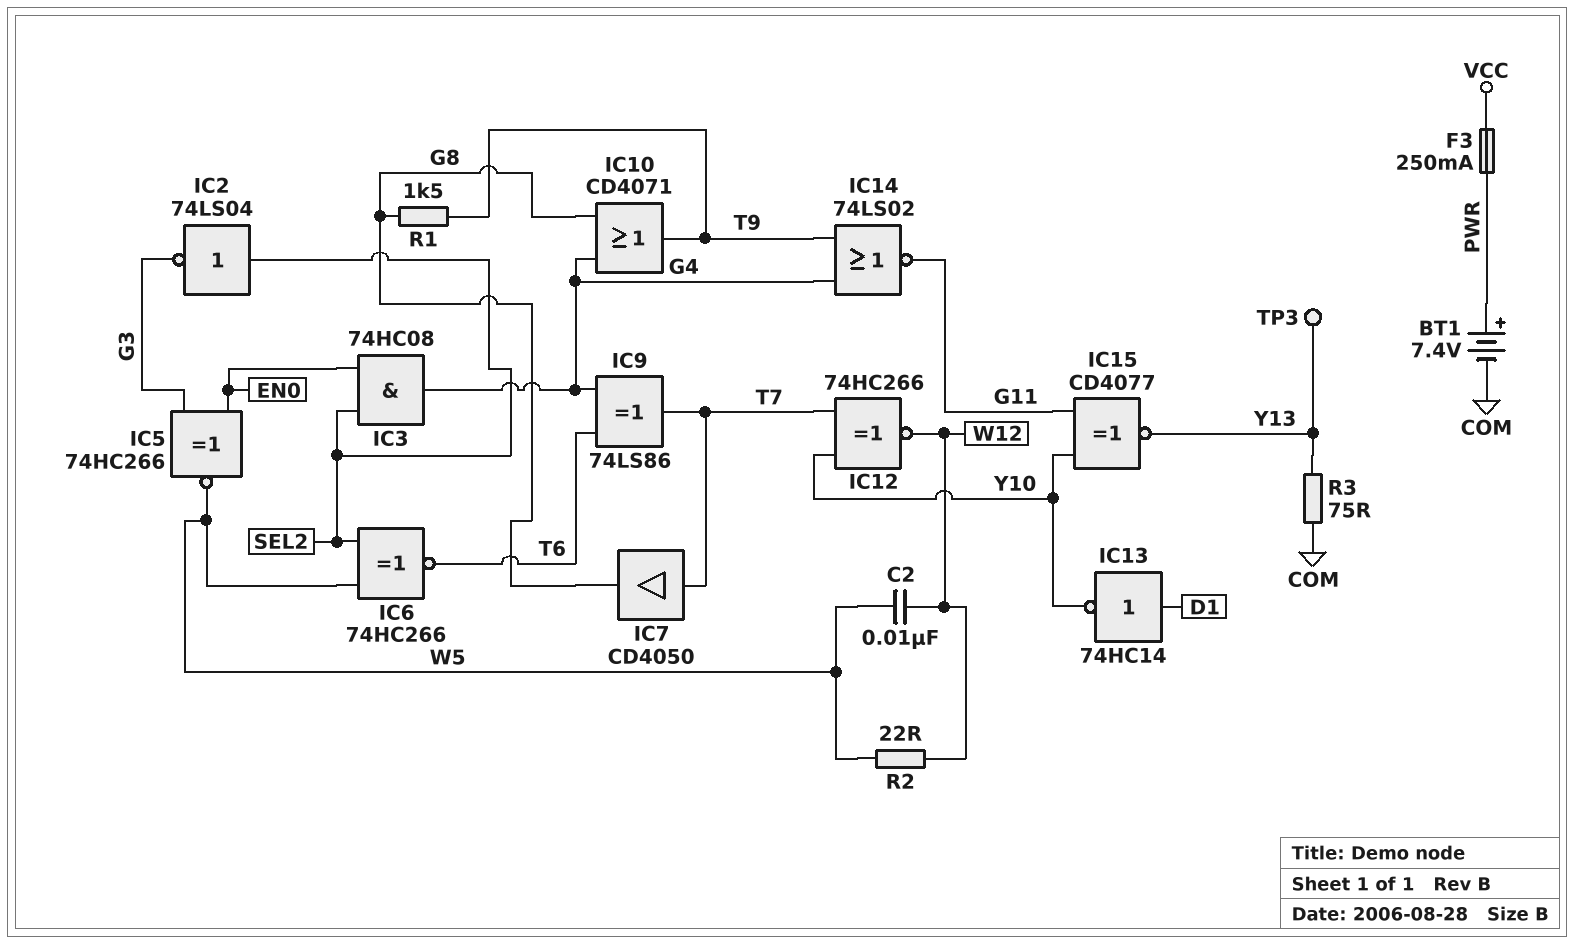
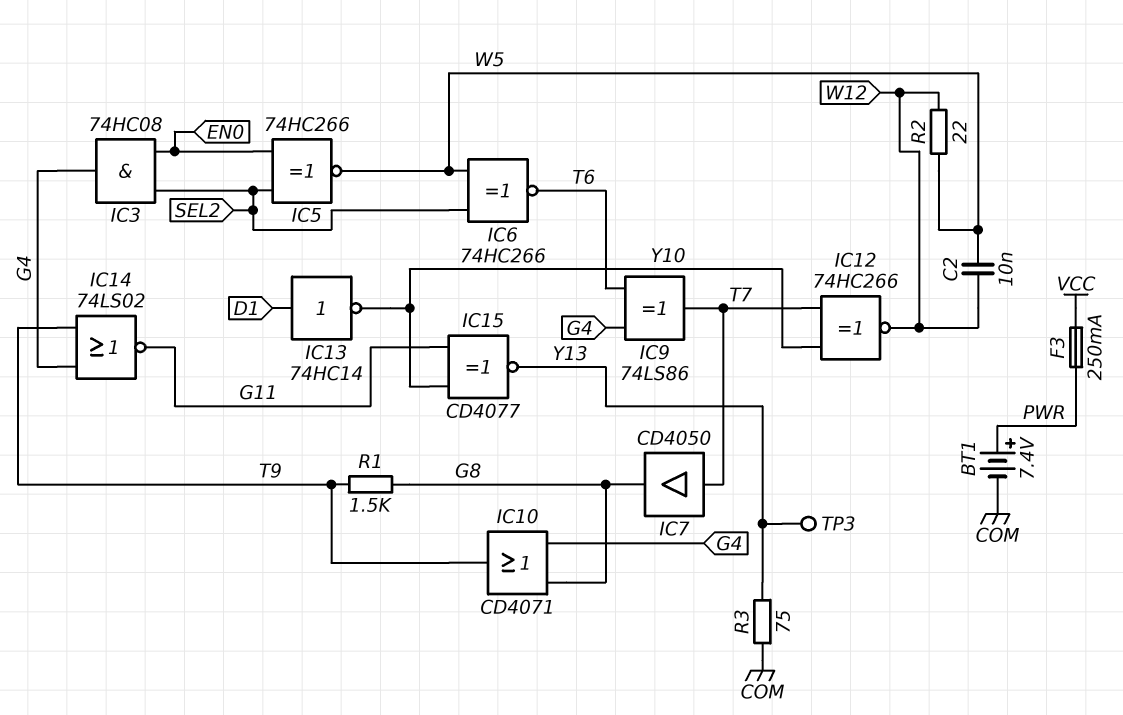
IC2: NOT 74LS04 (in SEL2, out G3) -> none
IC5: XNOR 74HC266 (in EN0, in G3, out W5) -> XNOR 74HC266 (in EN0, in SEL2, out W5)

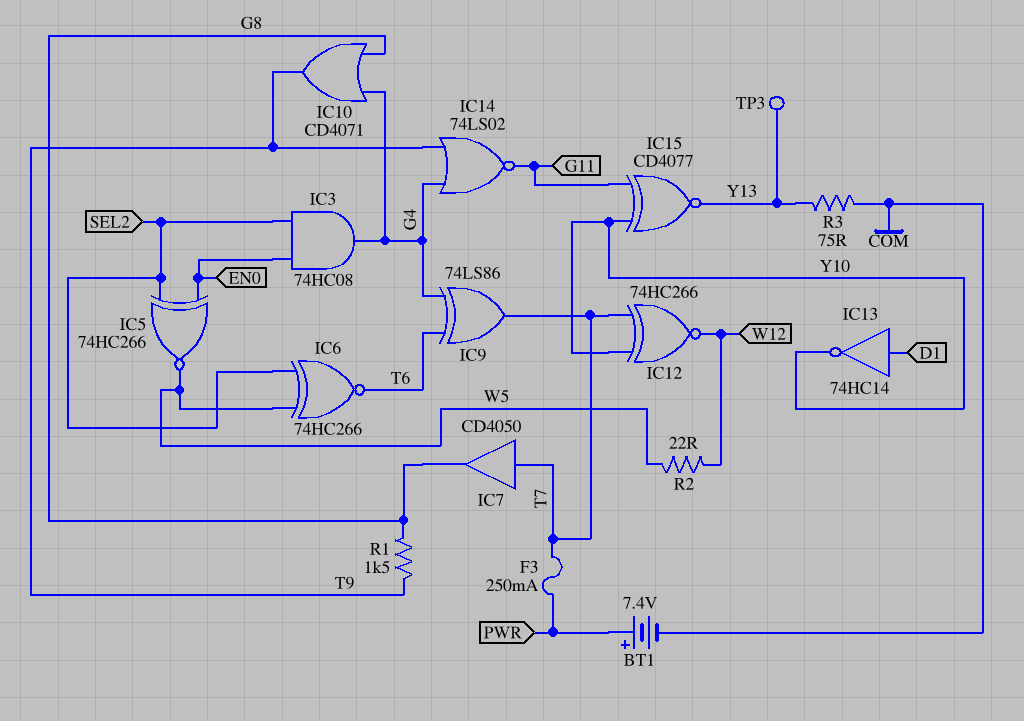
C2: 10nF (W5, W12) -> none
F3: 250mA (PWR, VCC) -> 250mA (PWR, T7)

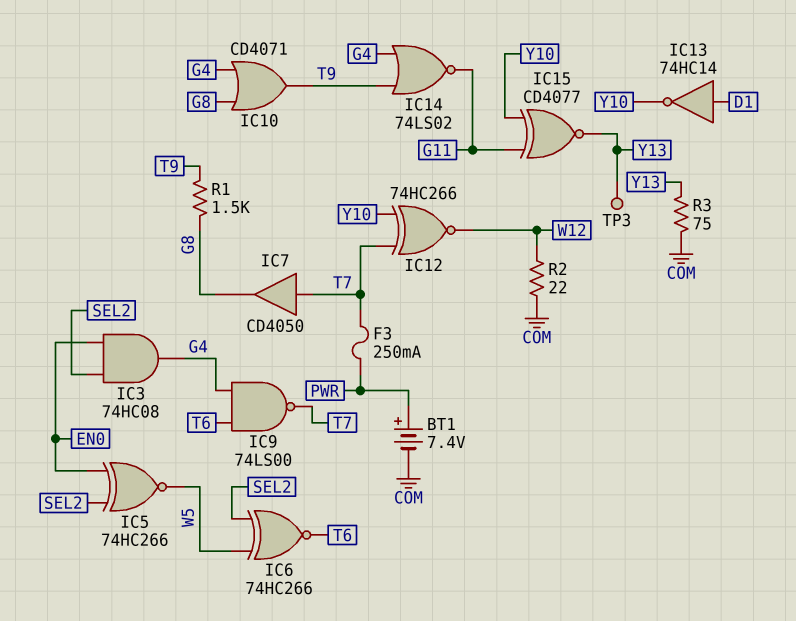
IC9: XOR 74LS86 (in G4, in T6, out T7) -> NAND 74LS00 (in G4, in T6, out T7)
R2: 22 (W5, W12) -> 22 (COM, W12)

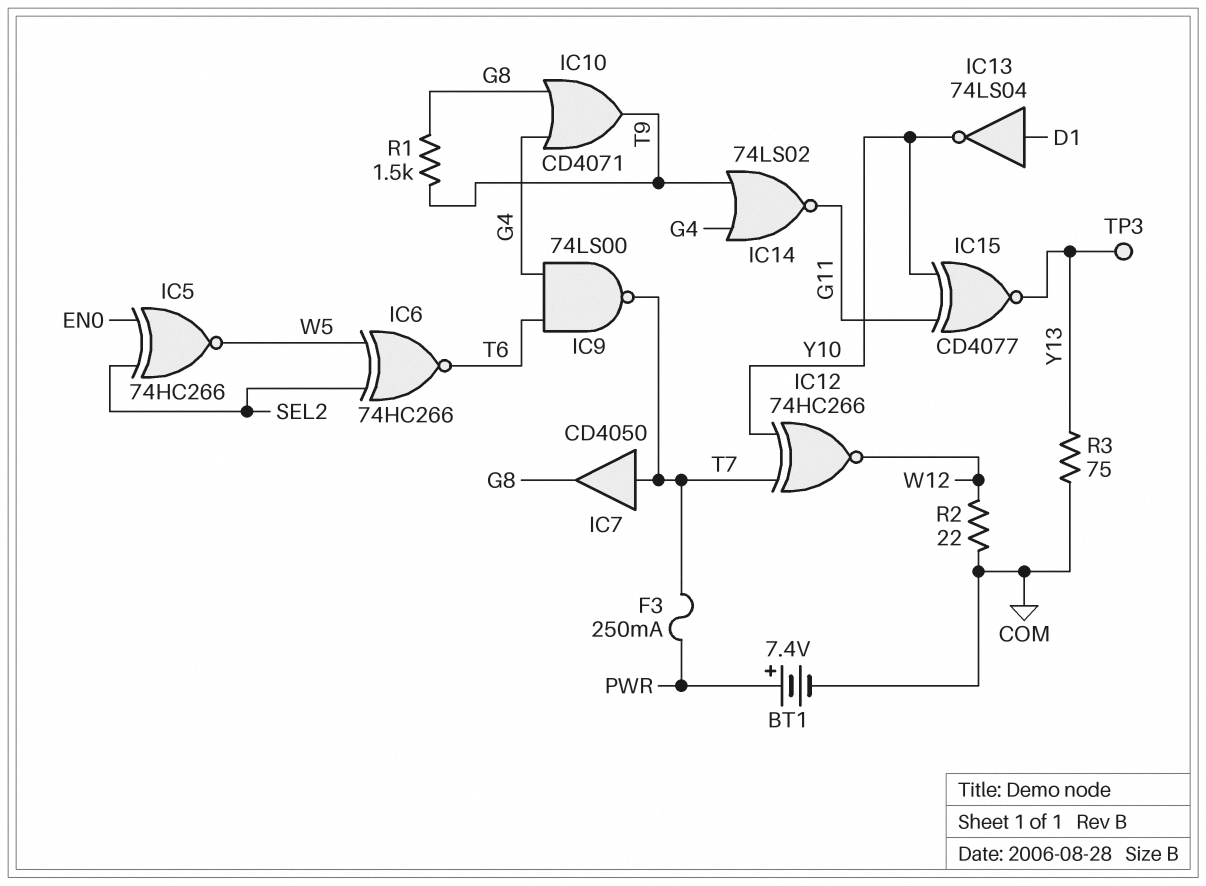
IC3: AND 74HC08 (in EN0, in SEL2, out G4) -> none
IC13: NOT 74HC14 (in D1, out Y10) -> NOT 74LS04 (in D1, out Y10)

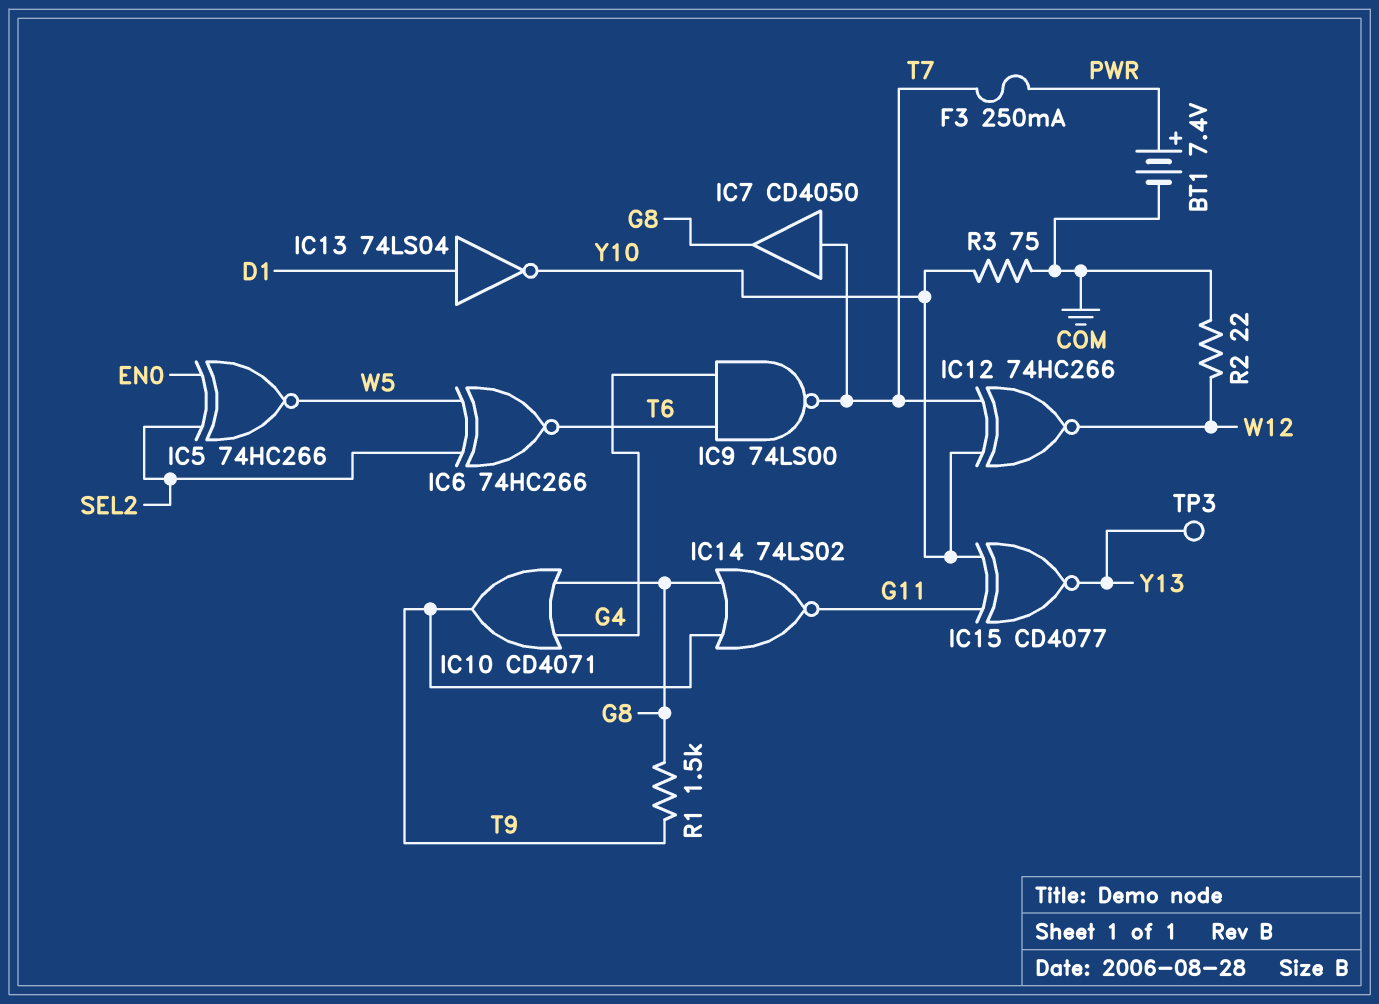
IC14: NOR 74LS02 (in G4, in T9, out G11) -> NOR 74LS02 (in G8, in T9, out G11)
R3: 75 (COM, Y13) -> 75 (COM, Y10)

